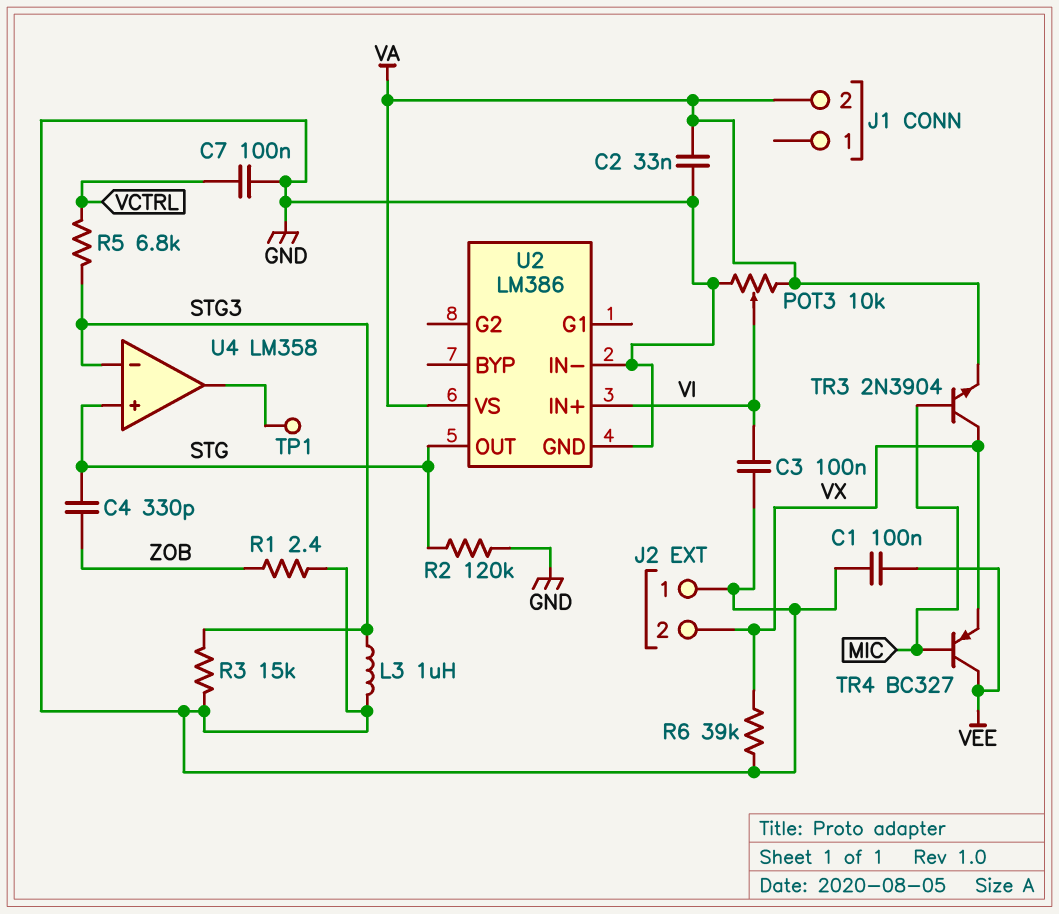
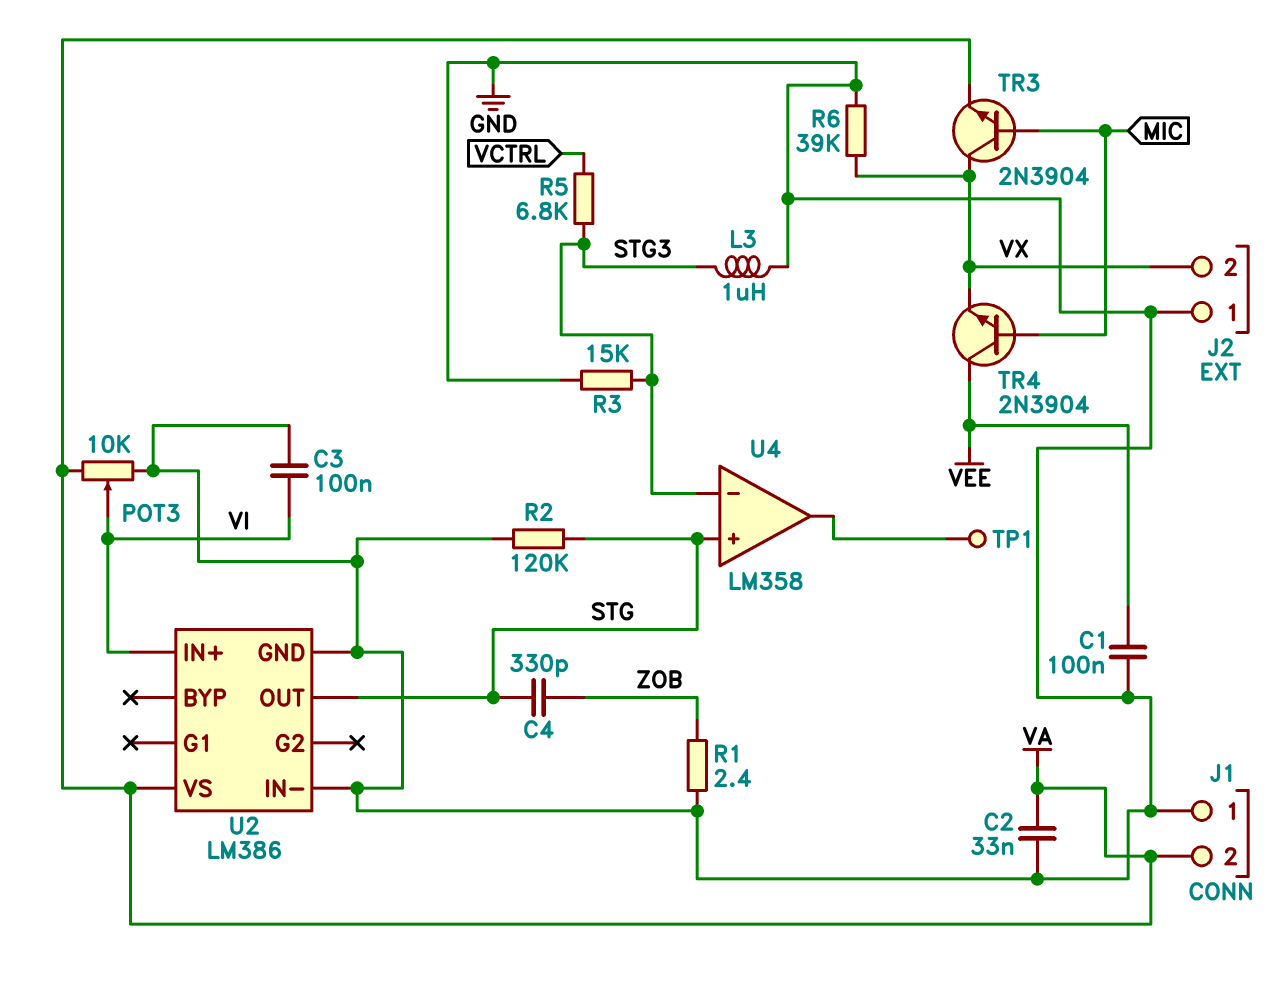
C7: 100nF (GND, VCTRL) -> none
J1 pin 1: none -> GND
TR4: PNP BC327 (B MIC, C VEE, E VX) -> NPN 2N3904 (B MIC, C VEE, E VX)

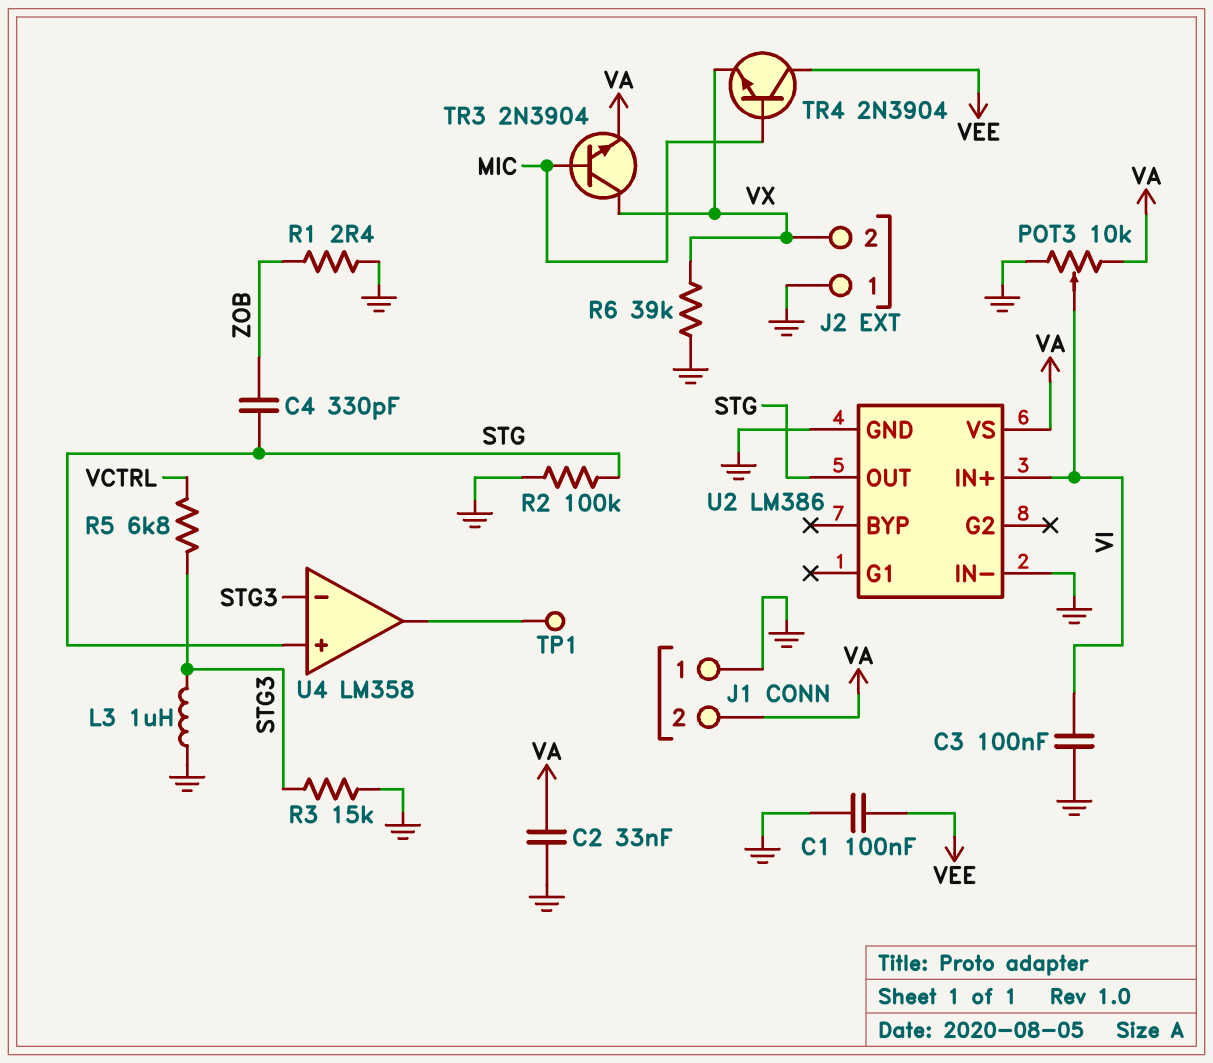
R2: 120k (GND, STG) -> 100k (GND, STG)

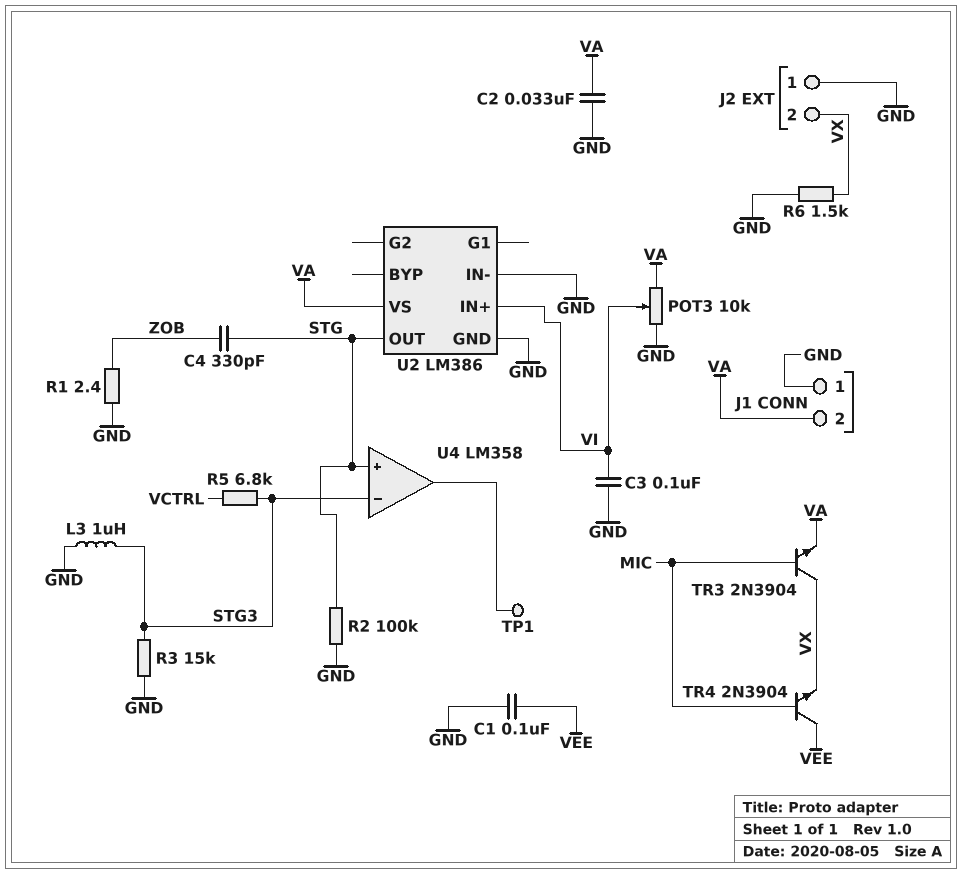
R6: 39k (GND, VX) -> 1.5k (GND, VX)

